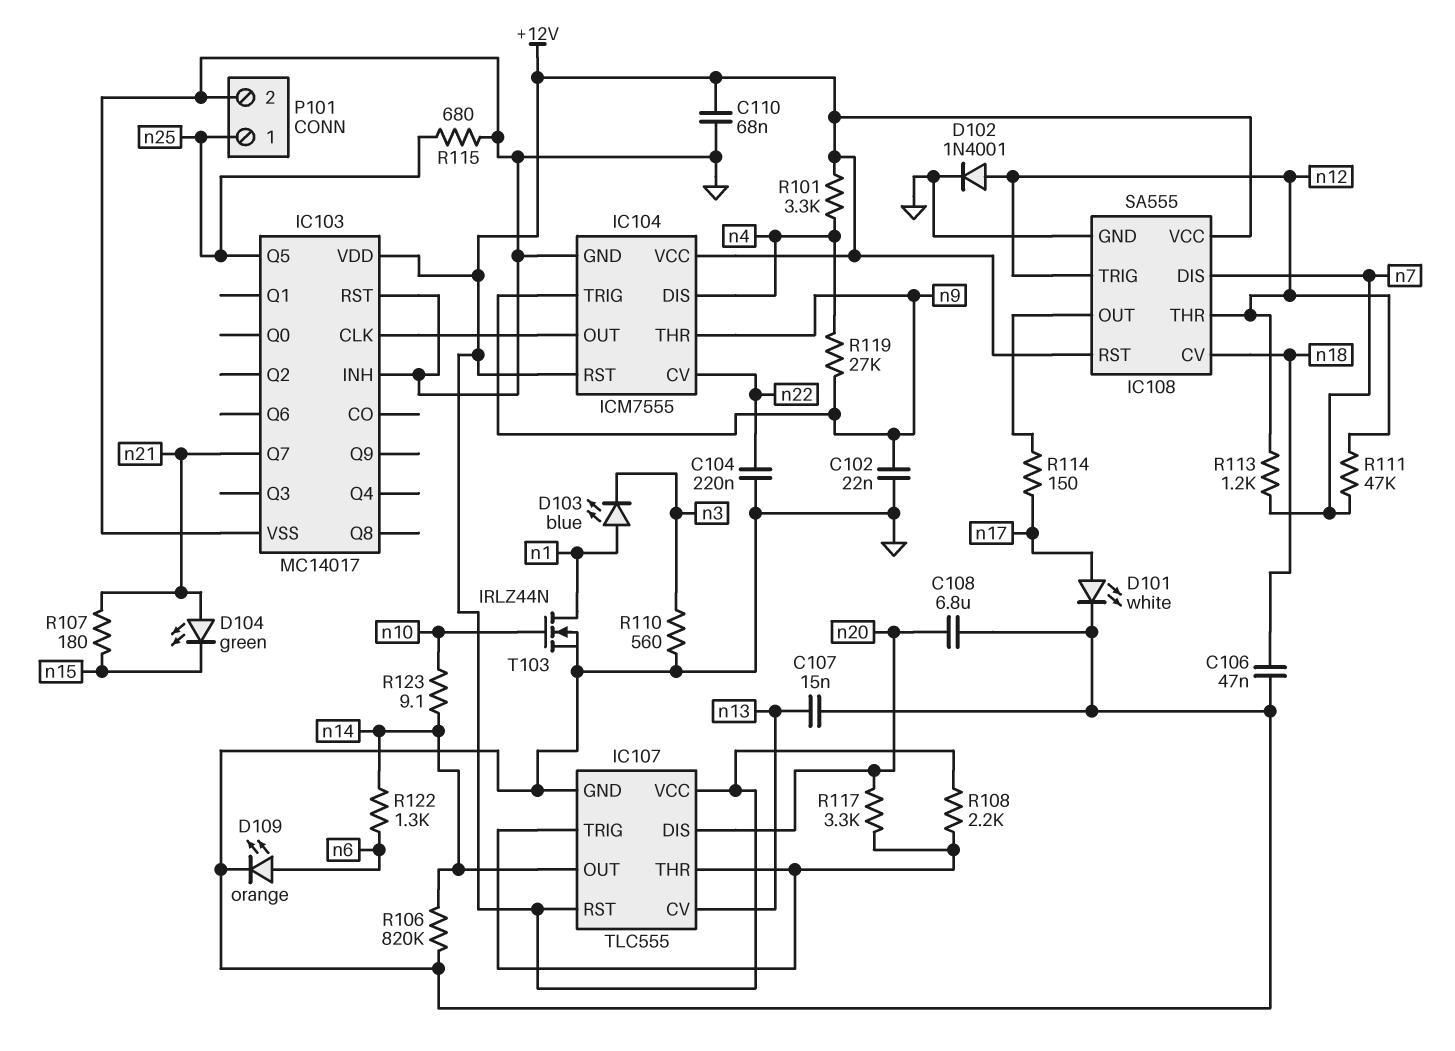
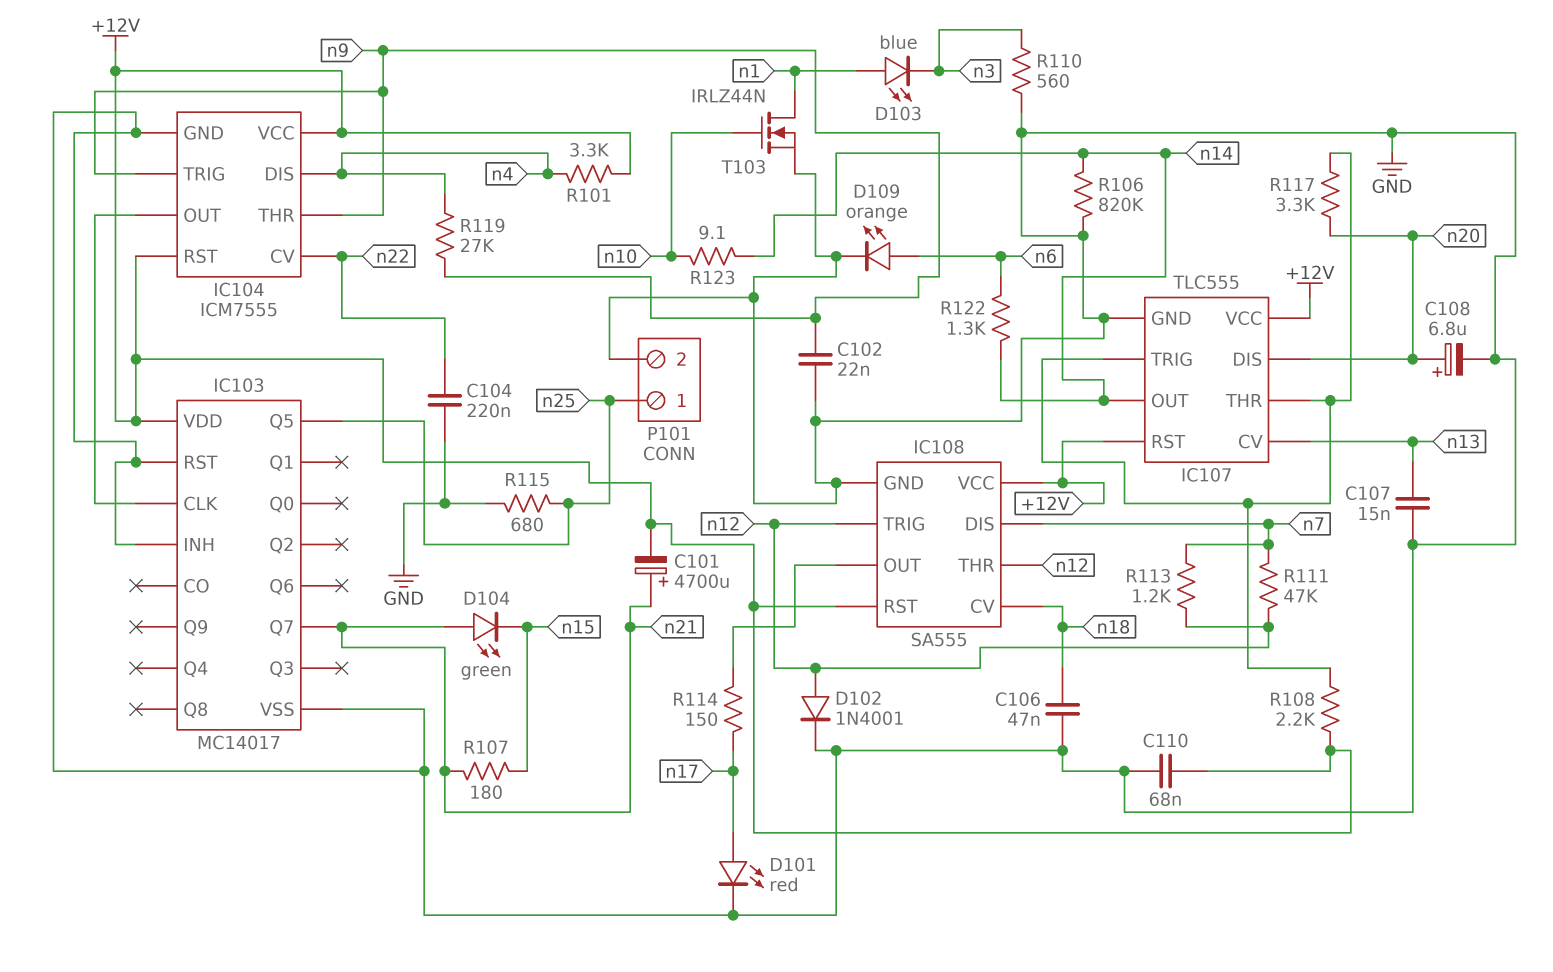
C101: none -> 4700uF (plus n21, minus +12V)
C108: 6.8uF (GND, n20) -> 6.8uF (plus n20, minus GND)
D101: LED white (A n17, K GND) -> LED red (A n17, K GND)

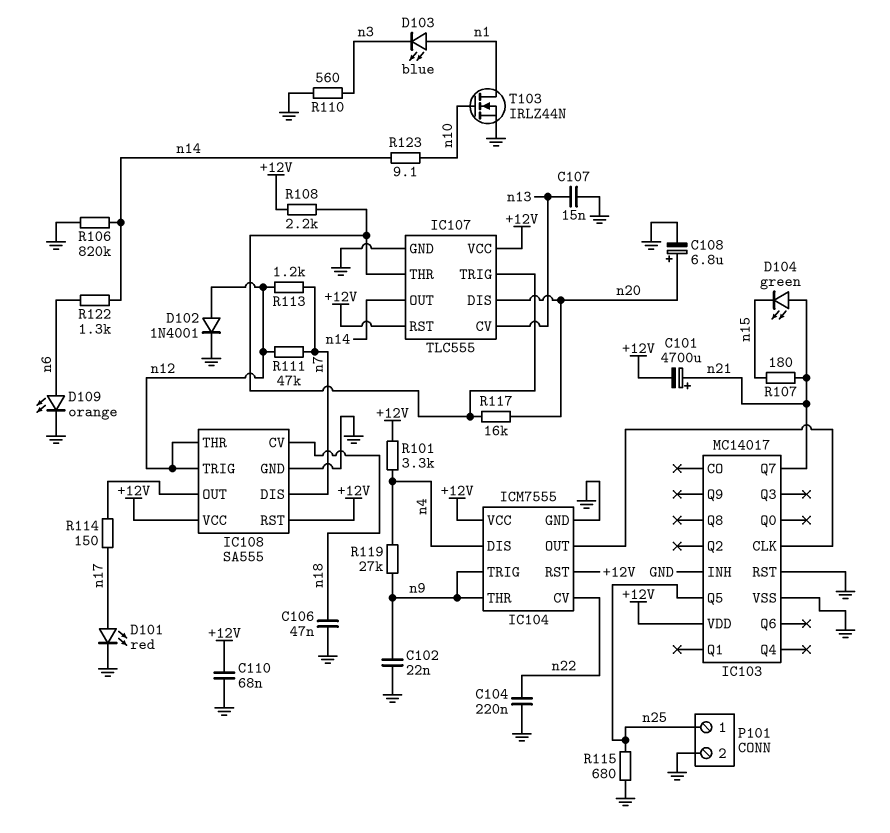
R117: 3.3k (IC107/THR, n20) -> 16k (IC107/THR, n20)

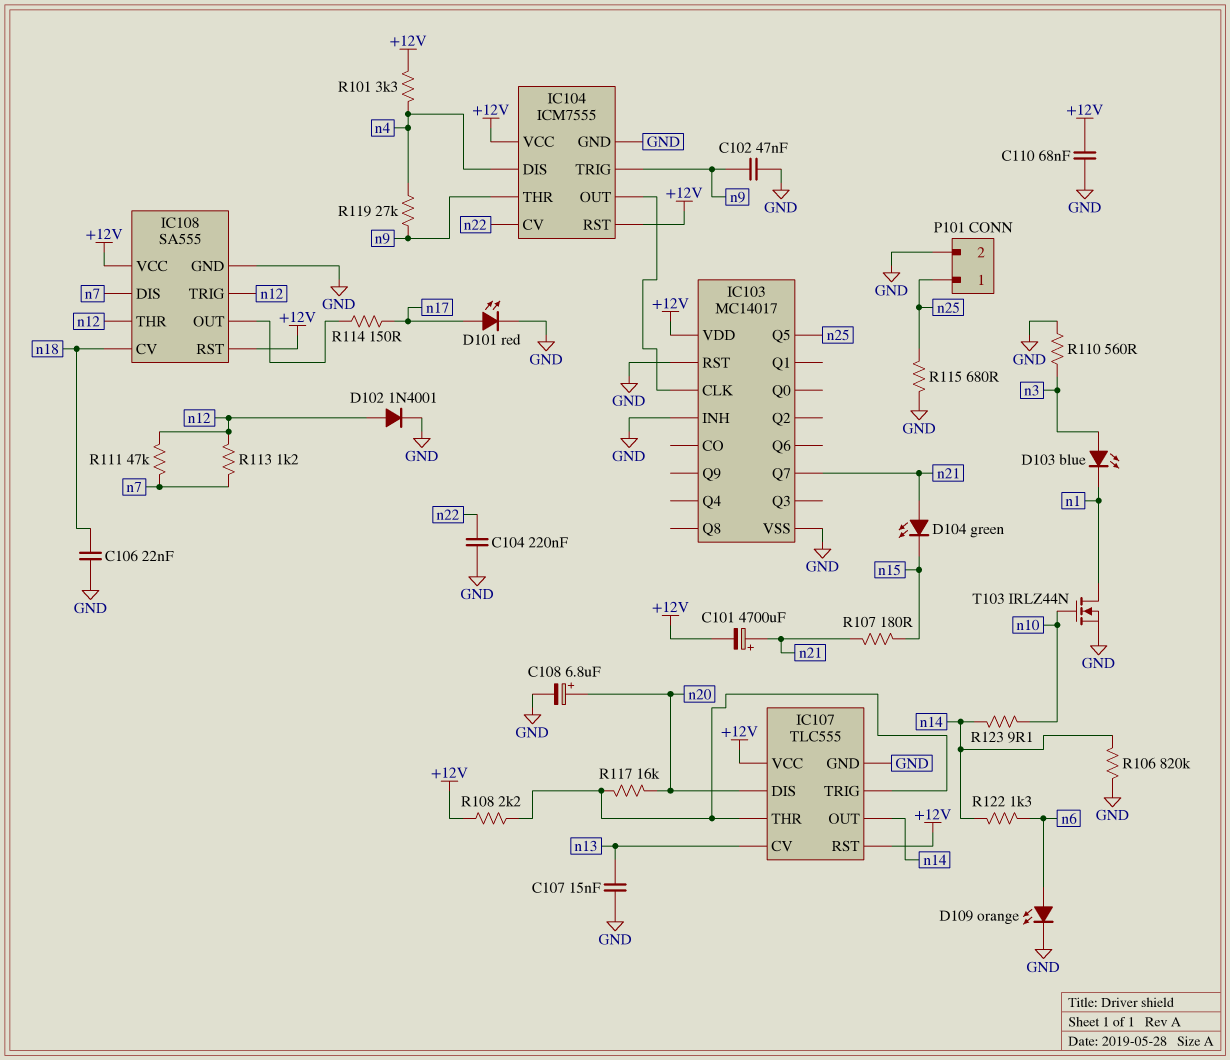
C102: 22nF (GND, n9) -> 47nF (GND, n9)
C106: 47nF (GND, n18) -> 22nF (GND, n18)
D103: LED blue (A n1, K n3) -> LED blue (A n3, K n1)

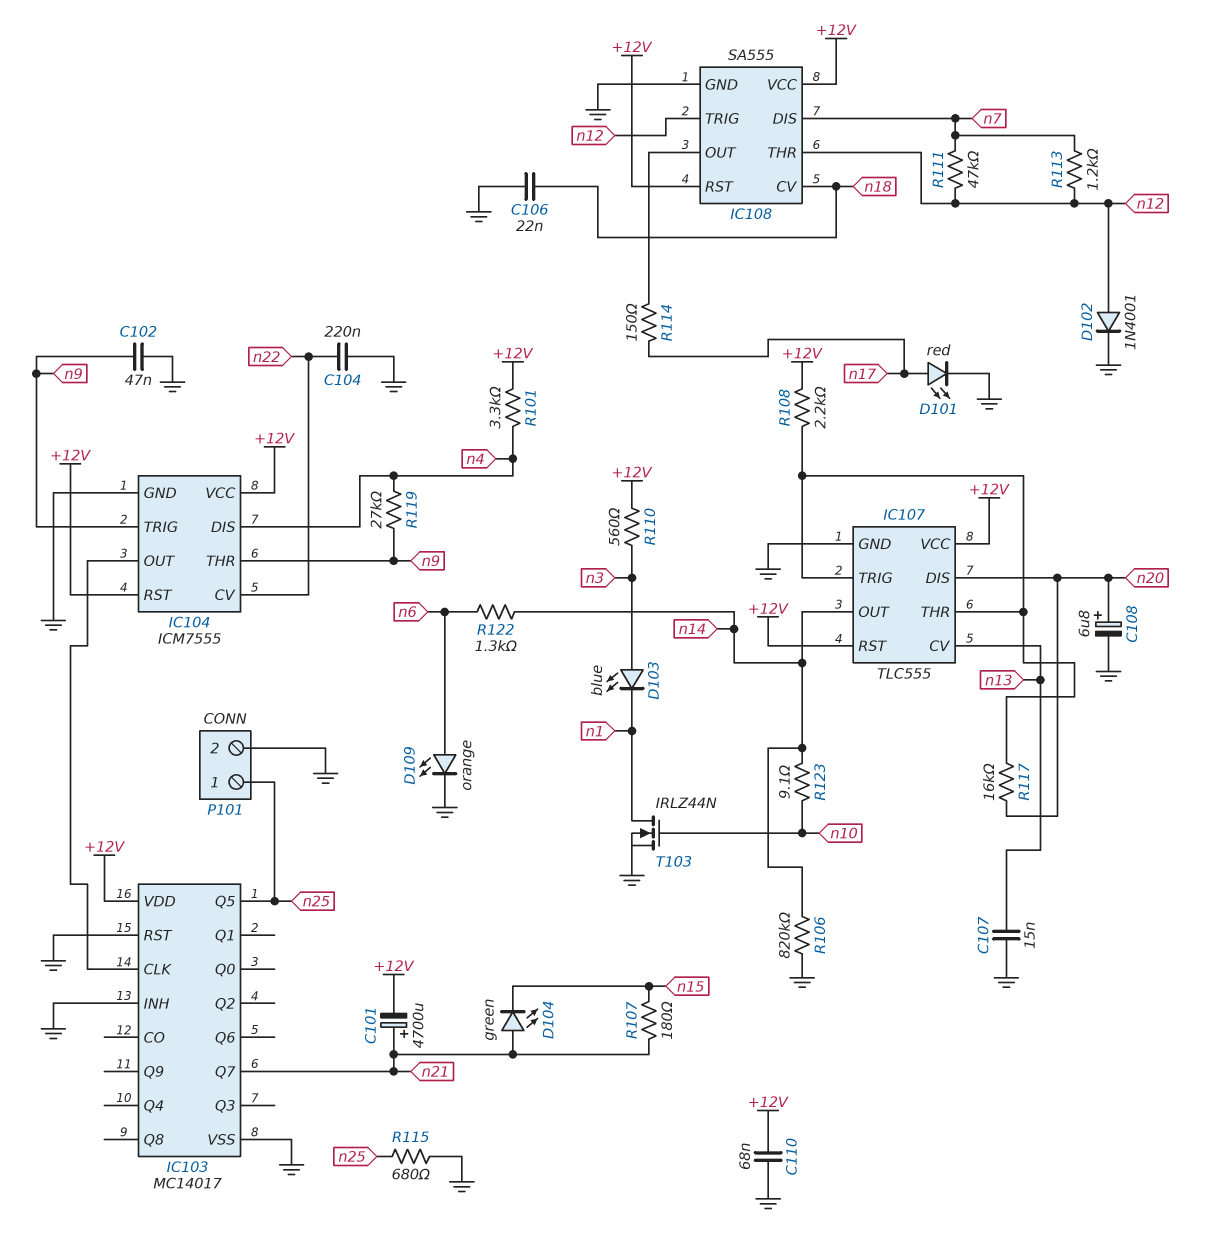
R110: 560 (GND, n3) -> 560 (+12V, n3)

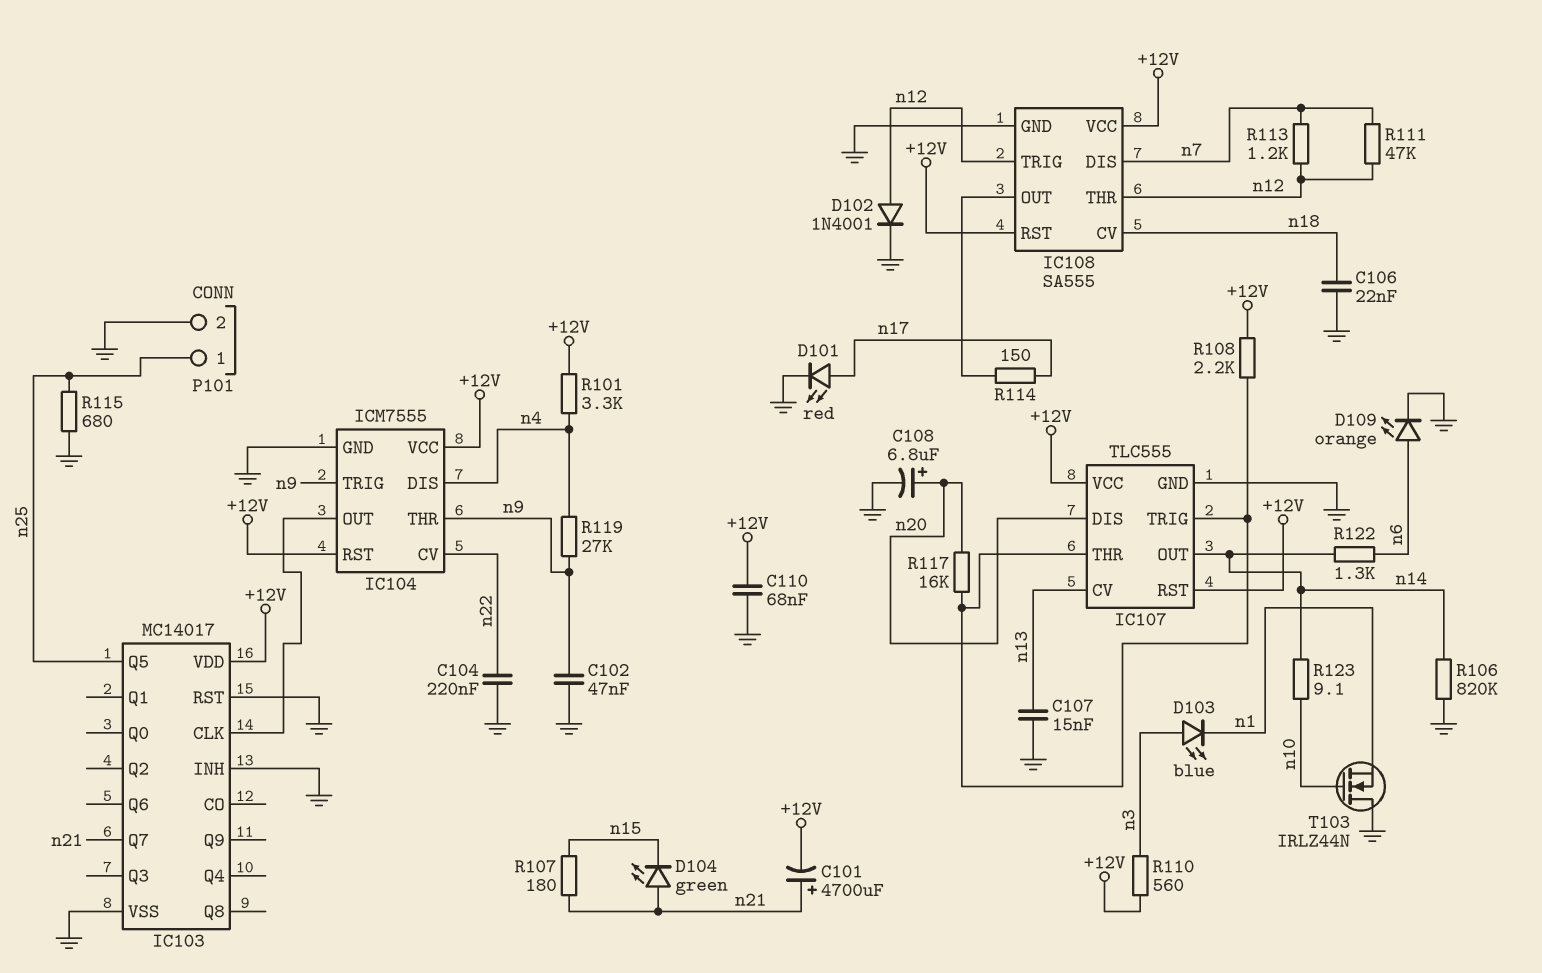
T103: NMOS IRLZ44N (G n10, D n1, S GND) -> NMOS IRLZ44N (G n10, D GND, S n1)

